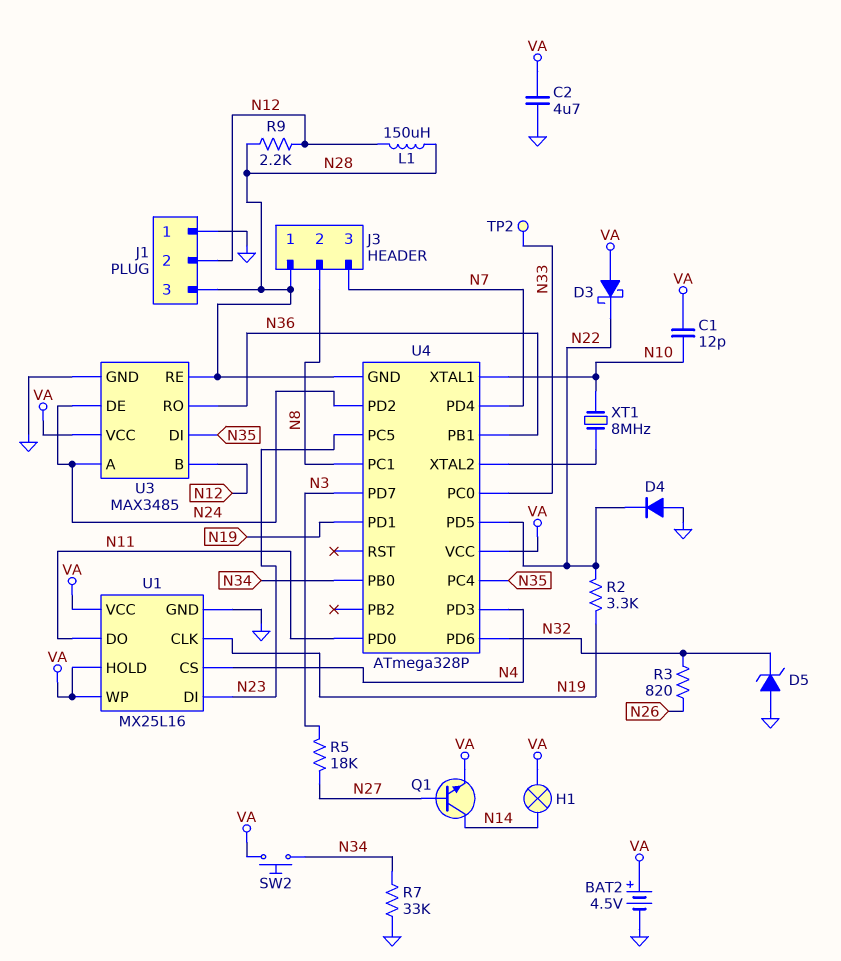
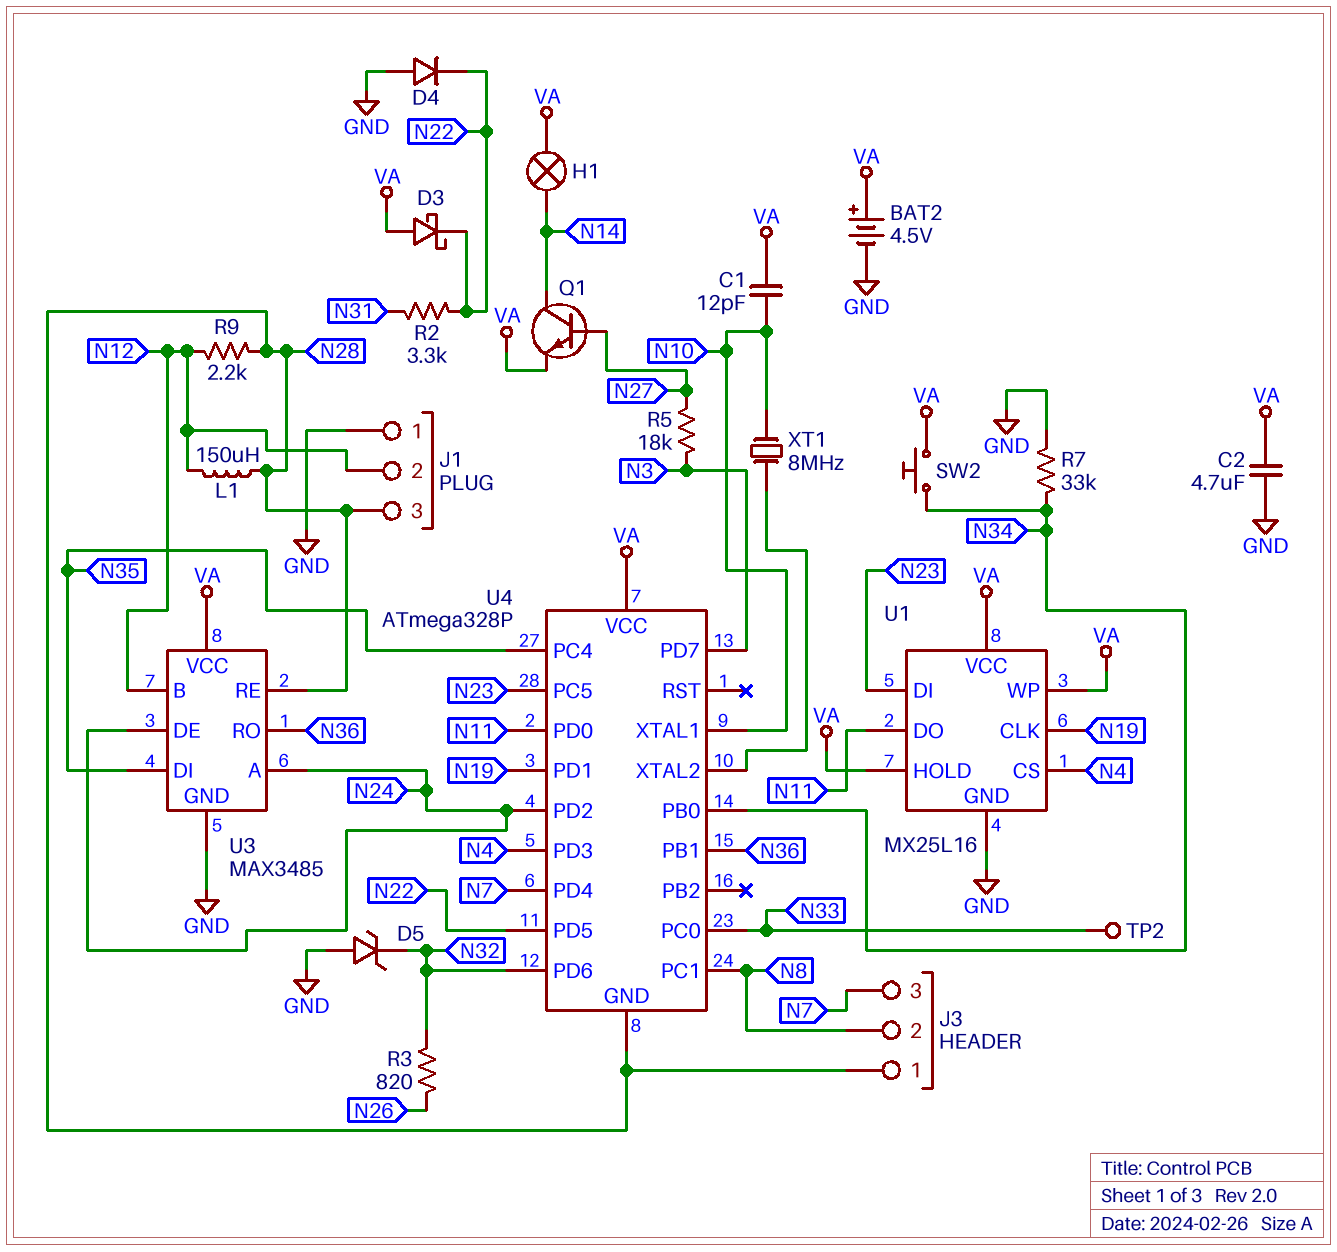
R2: 3.3k (N19, N22) -> 3.3k (N22, N31)

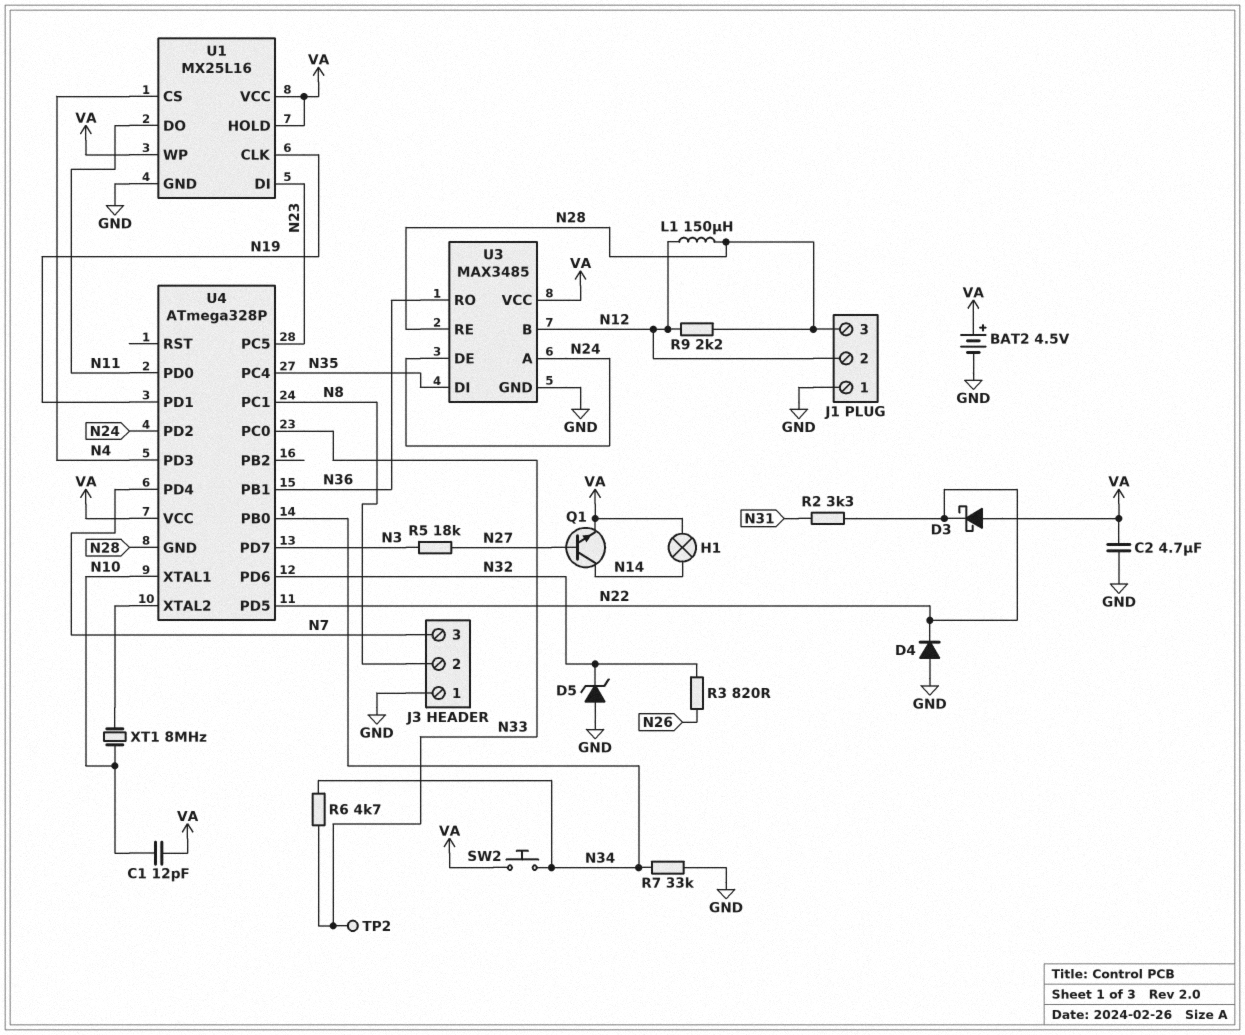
J3 pin 1: N28 -> GND
R6: none -> 4.7k (N33, N34)

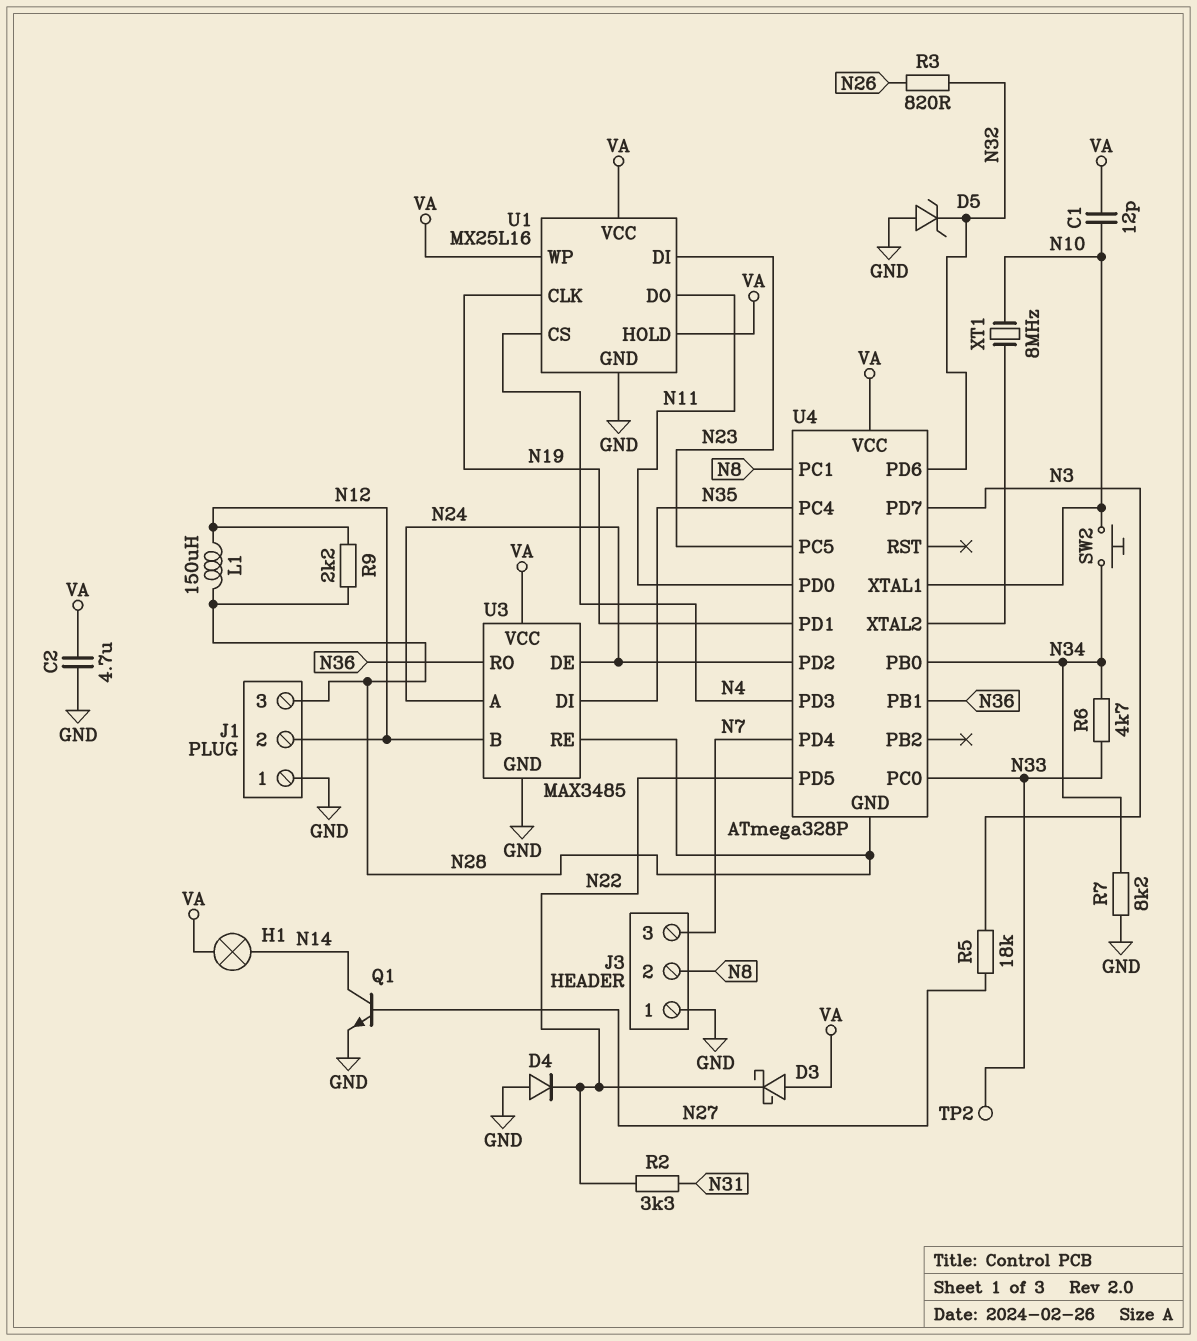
BAT2: 4.5V (plus VA, minus GND) -> none
Q1: NPN (B N27, C N14, E VA) -> NPN (B N27, C N14, E GND)
R7: 33k (GND, N34) -> 8.2k (GND, N34)
SW2: button (N34, VA) -> button (N10, N34)

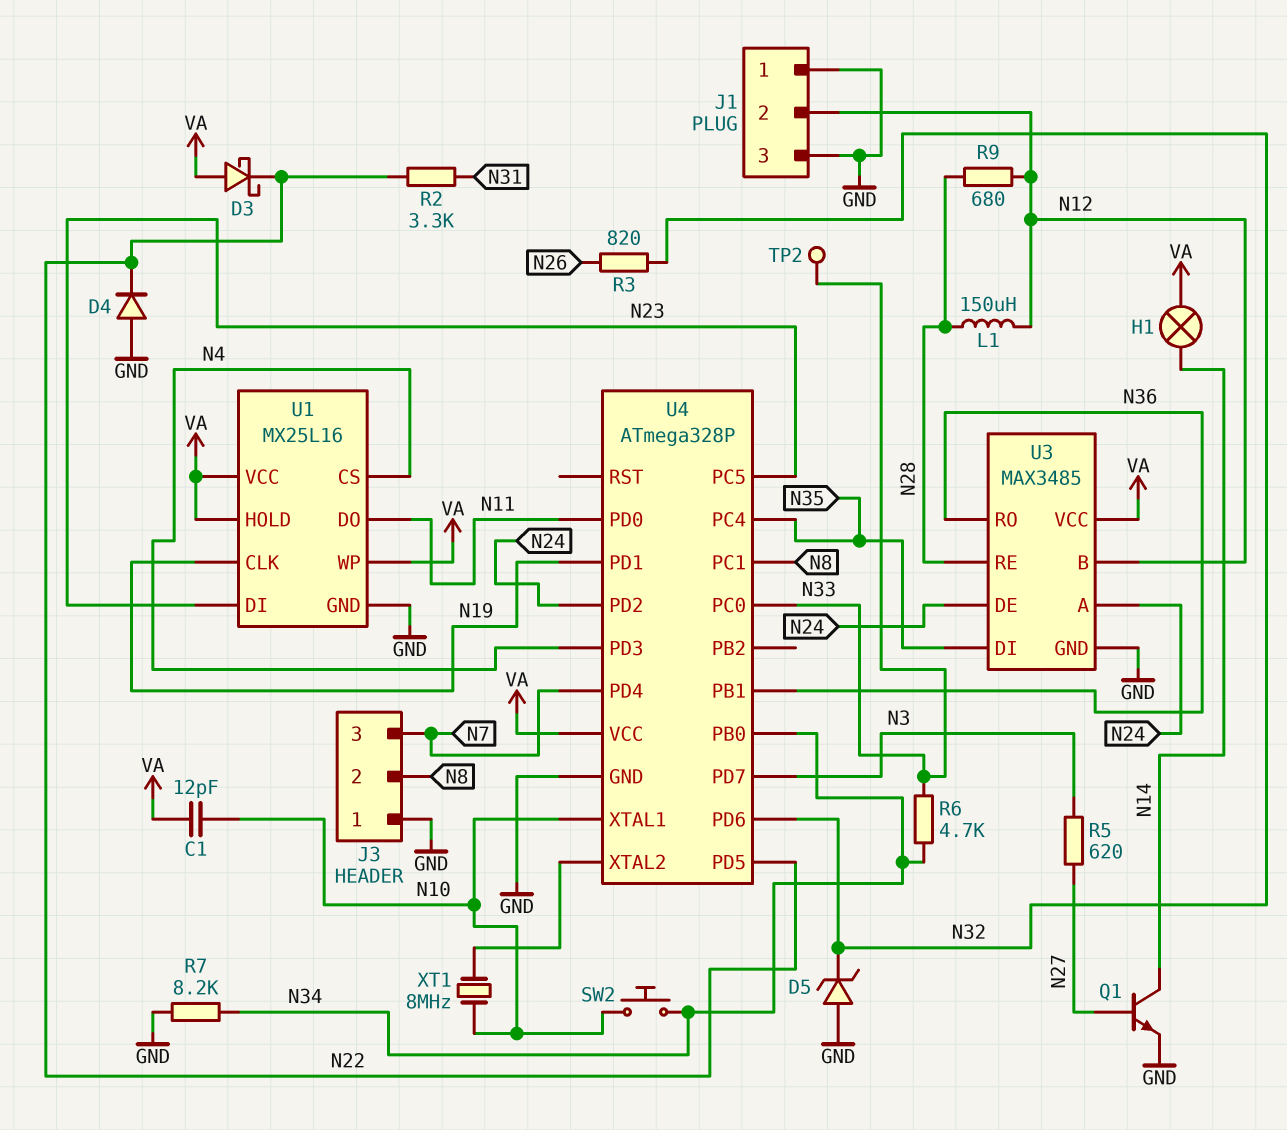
C2: 4.7uF (GND, VA) -> none
J1 pin 3: N28 -> GND
R5: 18k (N3, N27) -> 620 (N3, N27)
R9: 2.2k (N12, N28) -> 680 (N12, N28)
U4 pin GND: N28 -> GND

